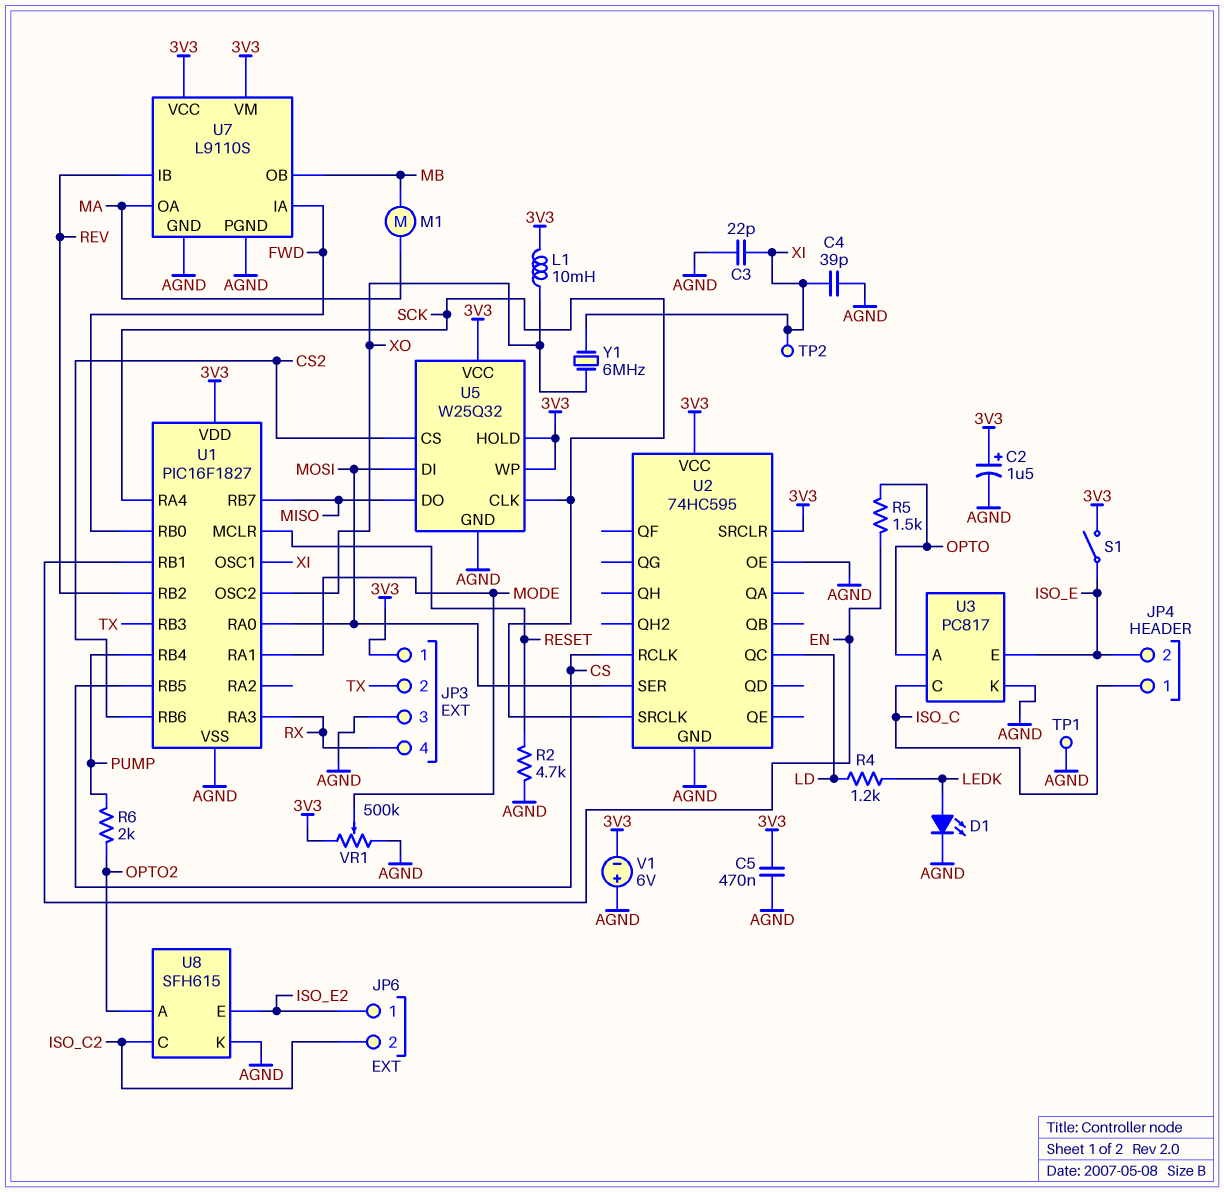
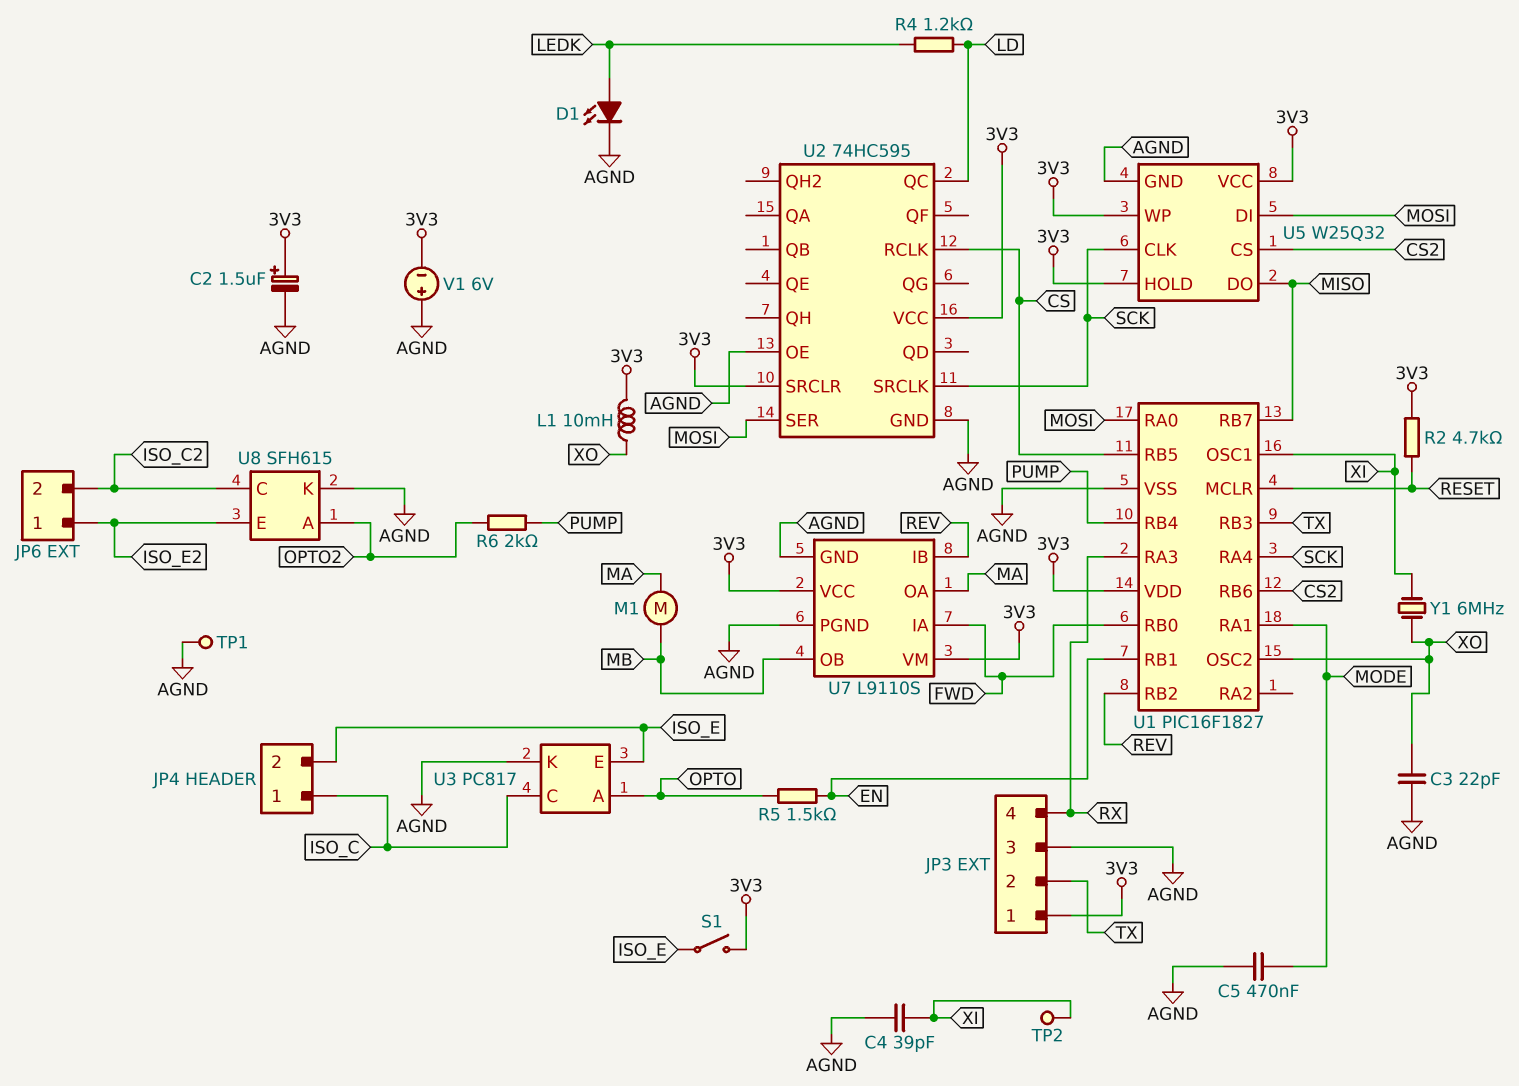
C3: 22pF (AGND, XI) -> 22pF (AGND, XO)
C5: 470nF (3V3, AGND) -> 470nF (AGND, MODE)
R2: 4.7k (AGND, RESET) -> 4.7k (3V3, RESET)
VR1: 500k (3V3, AGND, wiper MODE) -> none

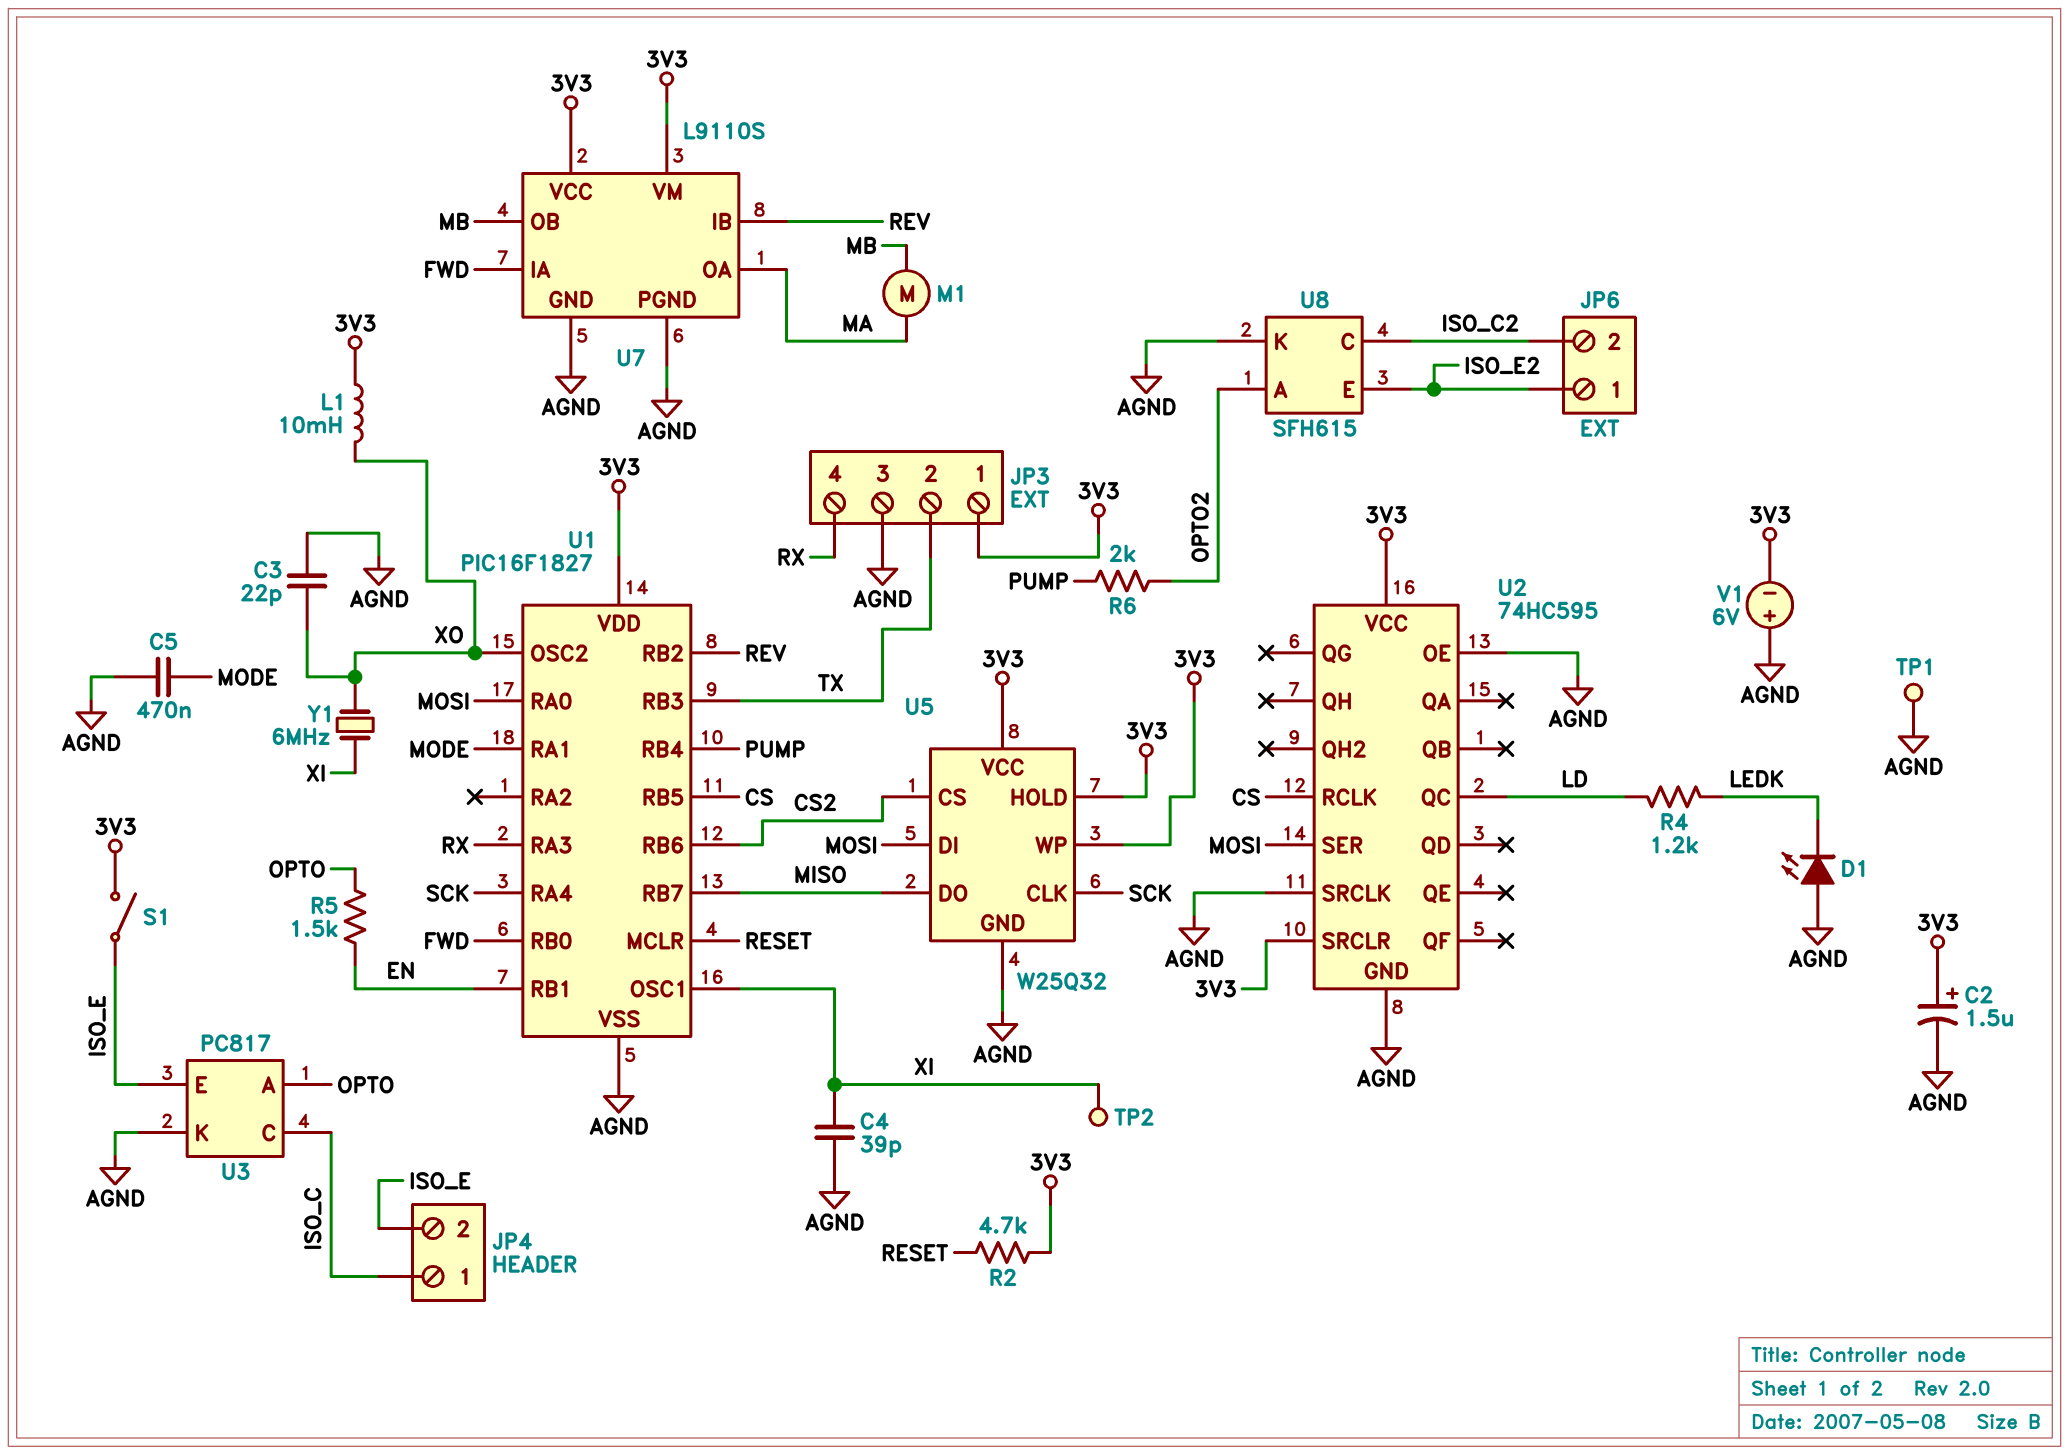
D1: LED (A LEDK, K AGND) -> LED (A AGND, K LEDK)
U2 pin SRCLK: SCK -> AGND

